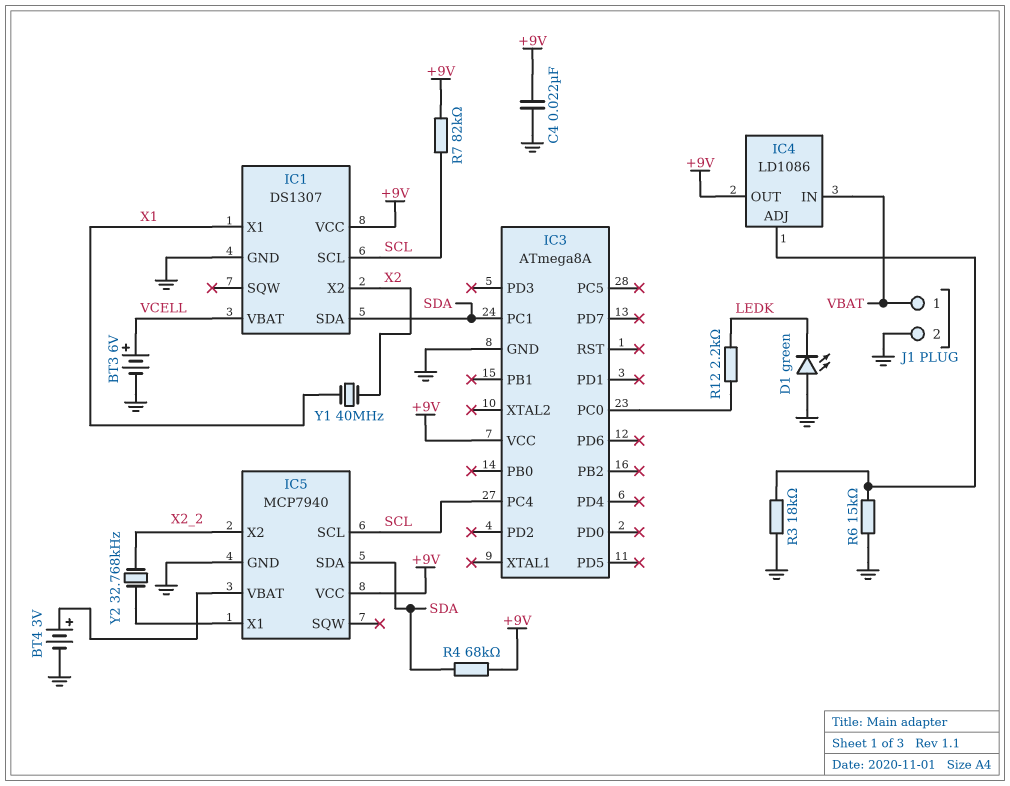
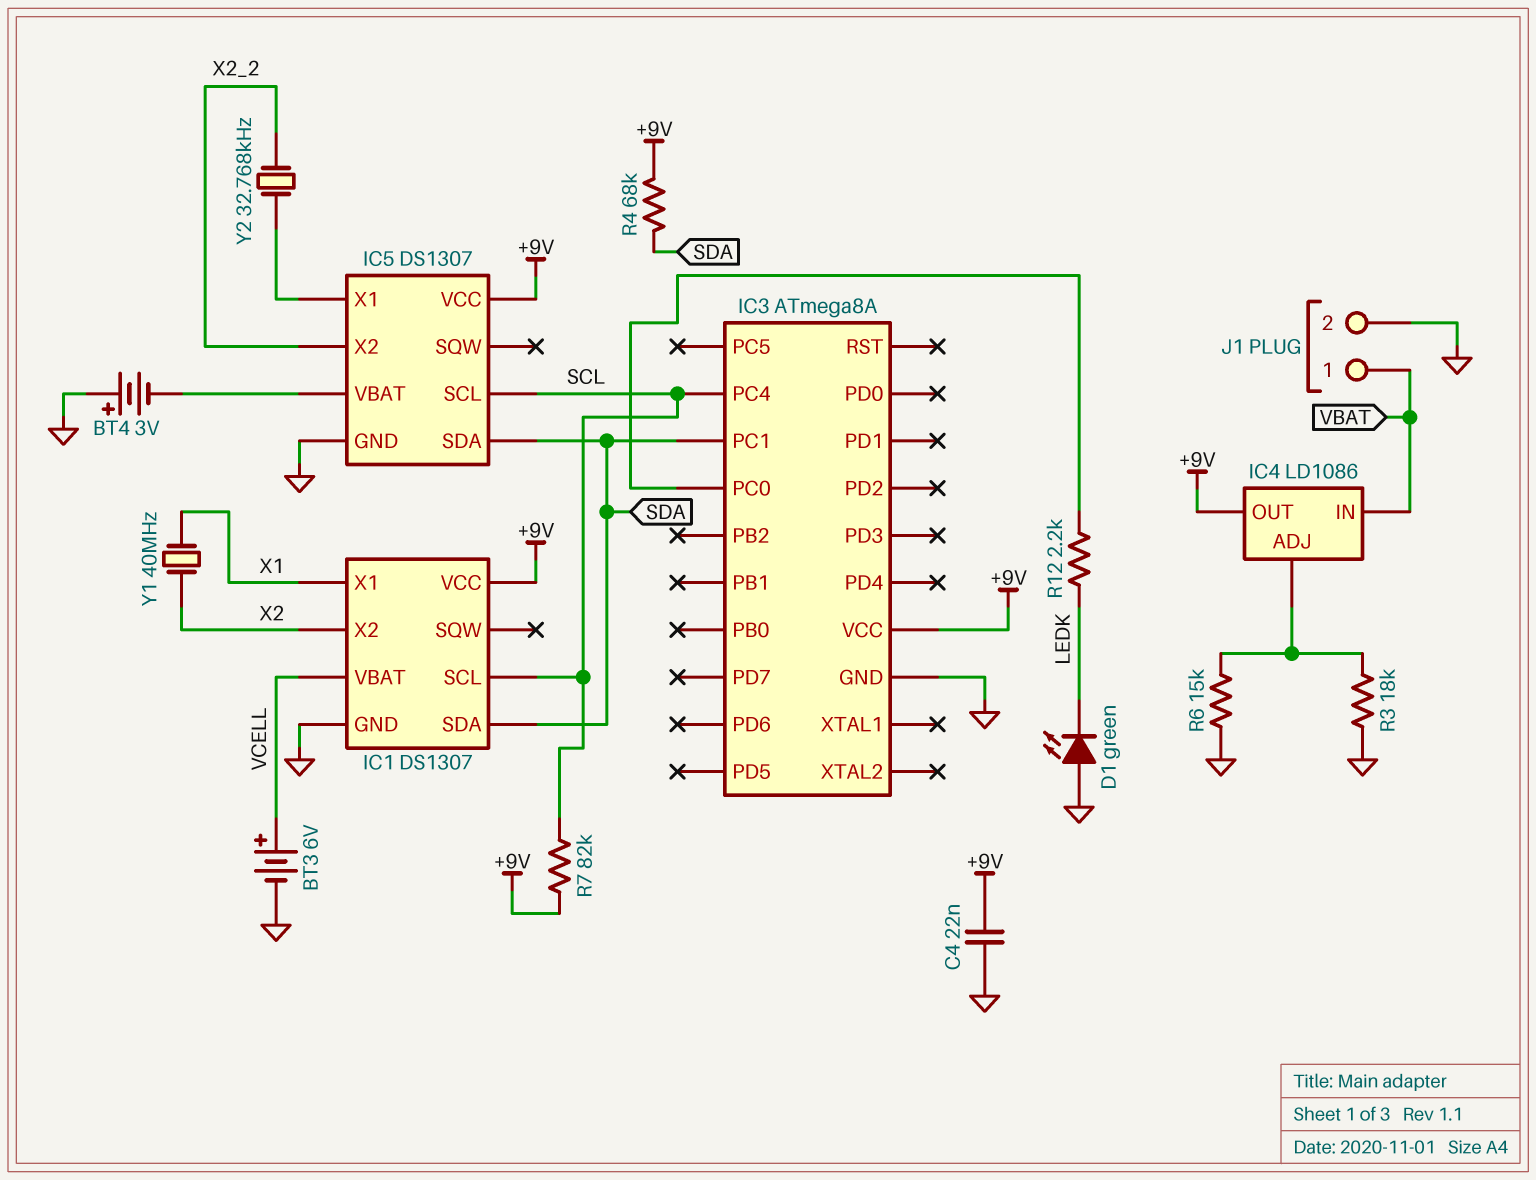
BT4: 3V (plus IC5/VBAT, minus GND) -> 3V (plus GND, minus IC5/VBAT)
IC5: MCP7940 -> DS1307

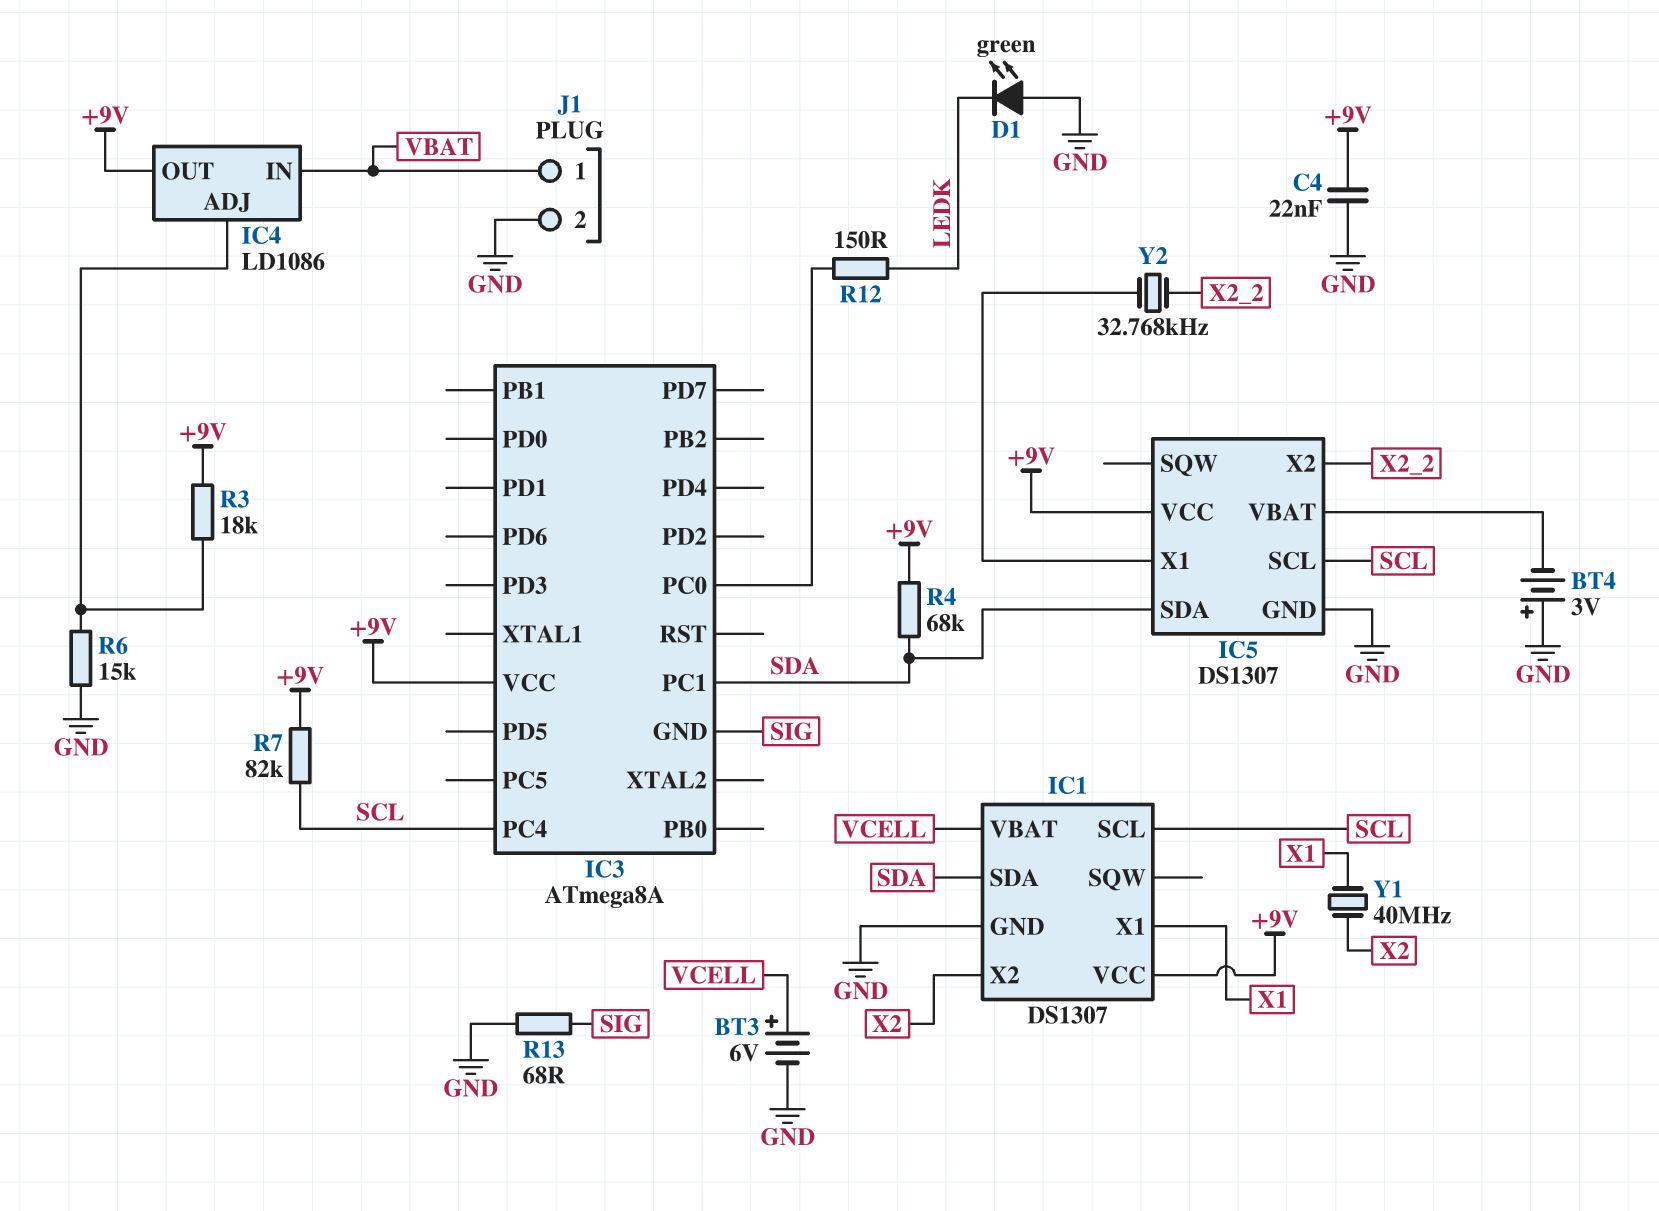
IC3 pin GND: GND -> SIG
R3: 18k (GND, IC4/ADJ) -> 18k (+9V, IC4/ADJ)
R12: 2.2k (IC3/PC0, LEDK) -> 150 (IC3/PC0, LEDK)
R13: none -> 68 (GND, SIG)

